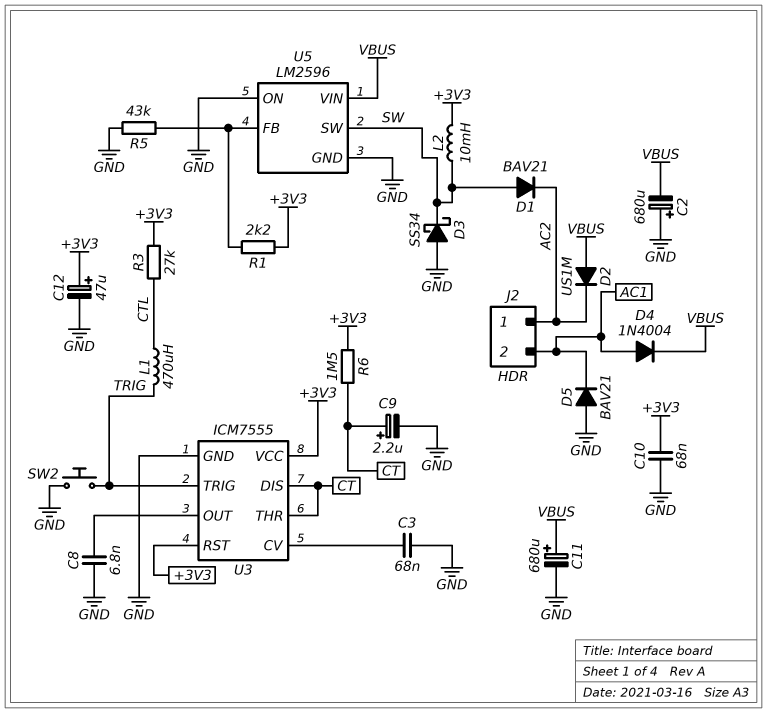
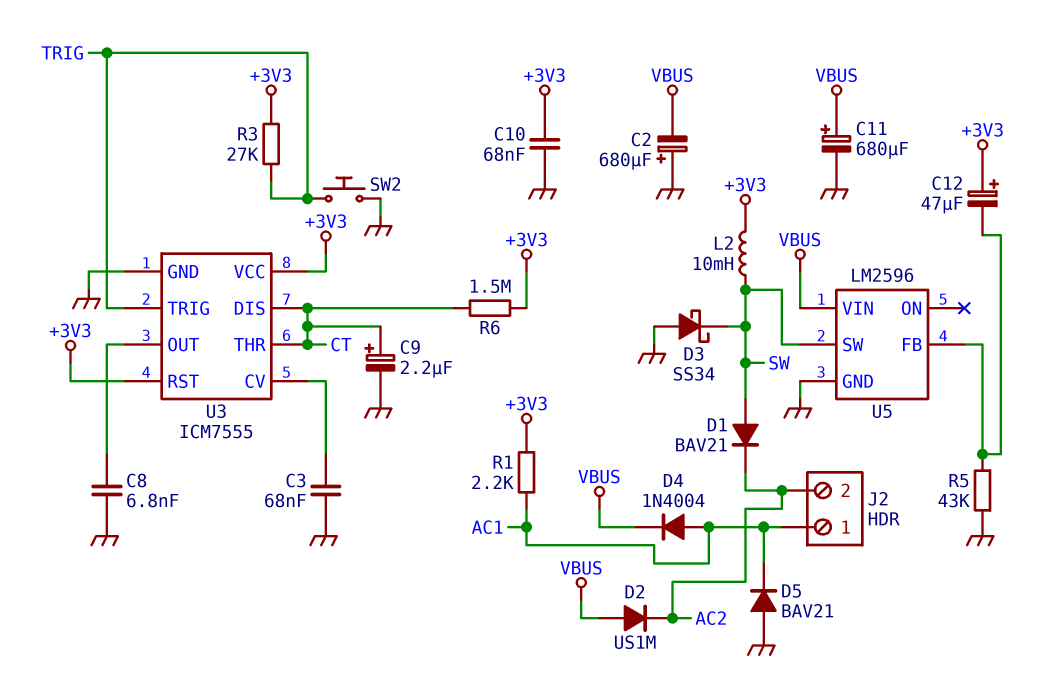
C12: 47uF (plus +3V3, minus GND) -> 47uF (plus +3V3, minus U5/FB)
J2 pin 1: AC2 -> AC1
J2 pin 2: AC1 -> AC2
L1: 470uH (CTL, TRIG) -> none
R1: 2.2k (+3V3, U5/FB) -> 2.2k (+3V3, AC1)
R3: 27k (+3V3, CTL) -> 27k (+3V3, TRIG)
U5 pin ON: GND -> none

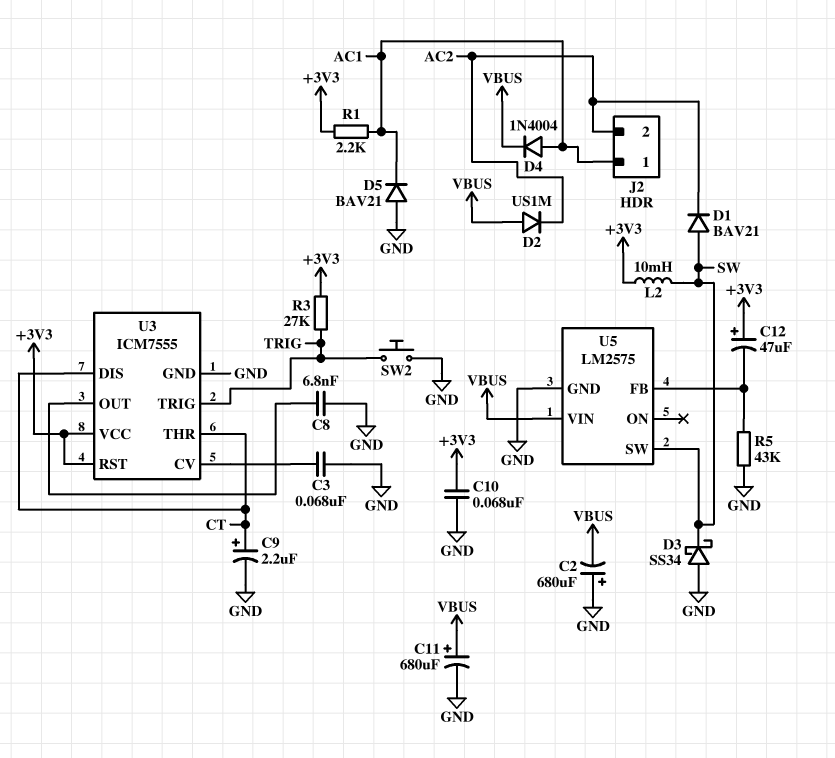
R6: 1.5M (+3V3, CT) -> none
U5: LM2596 -> LM2575

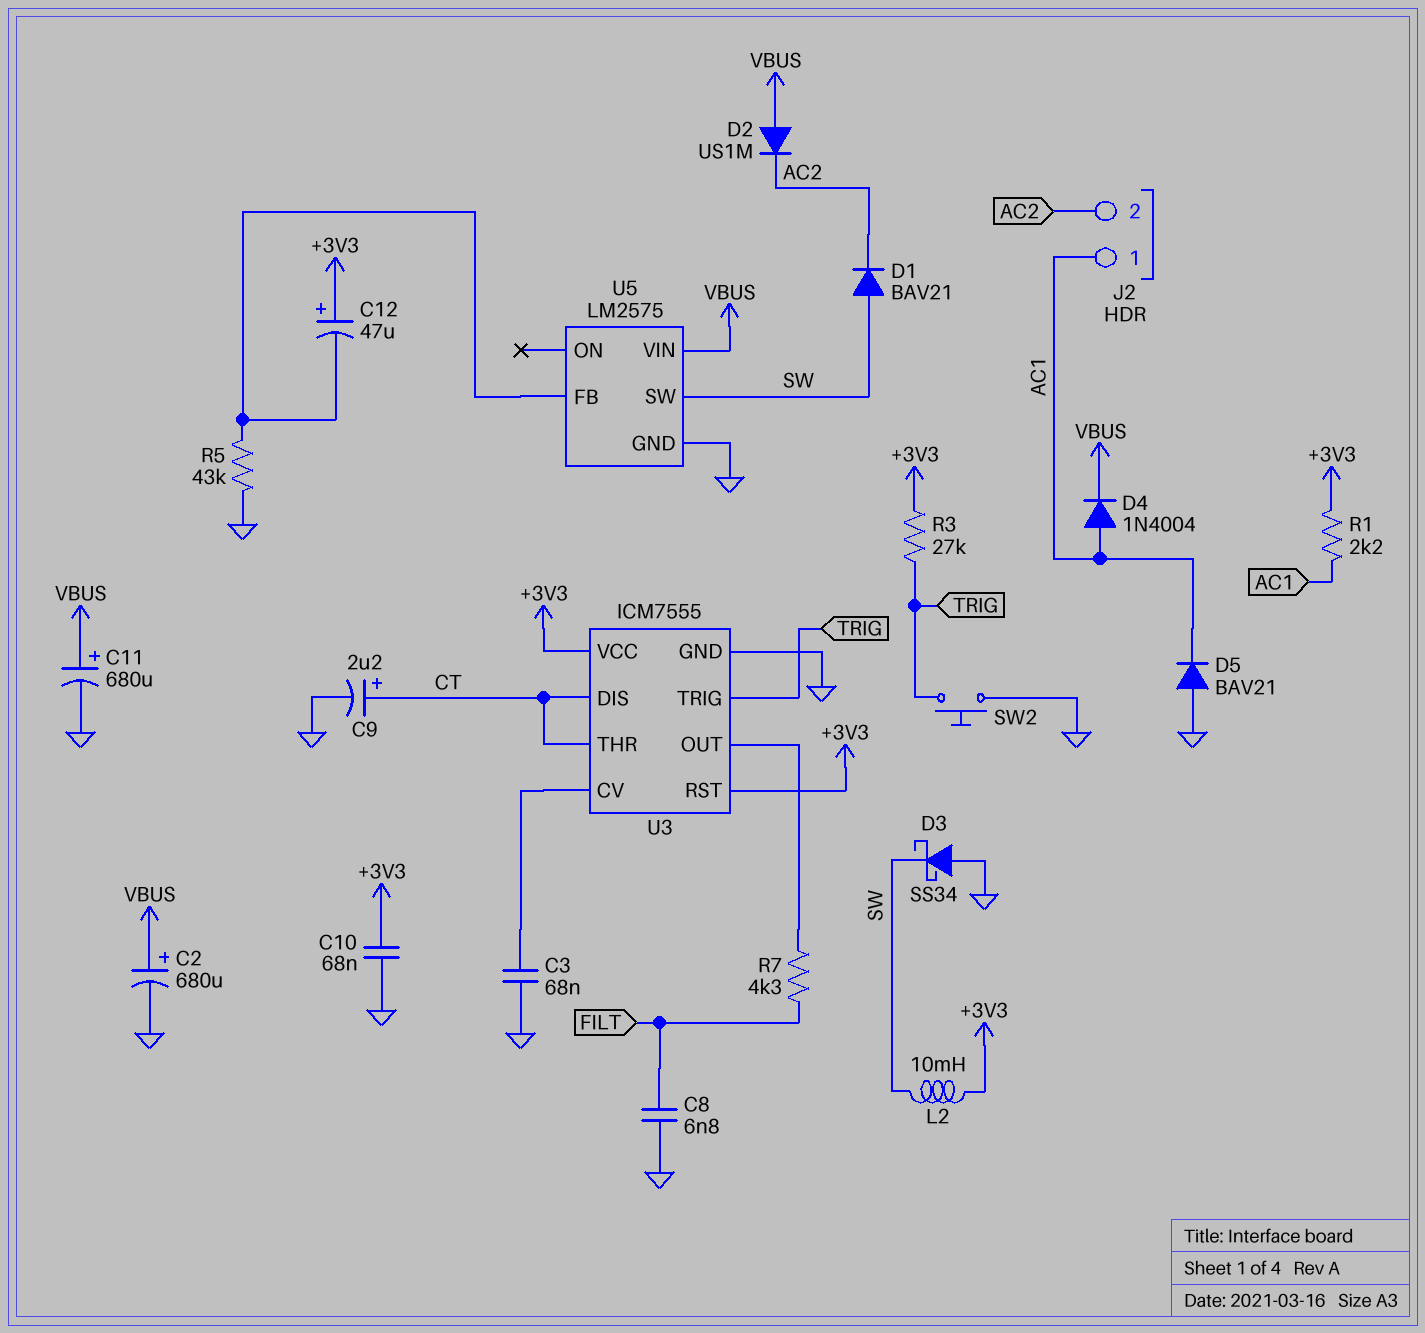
C2: 680uF (plus GND, minus VBUS) -> 680uF (plus VBUS, minus GND)
C8: 6.8nF (GND, U3/OUT) -> 6.8nF (FILT, GND)
R7: none -> 4.3k (FILT, U3/OUT)

